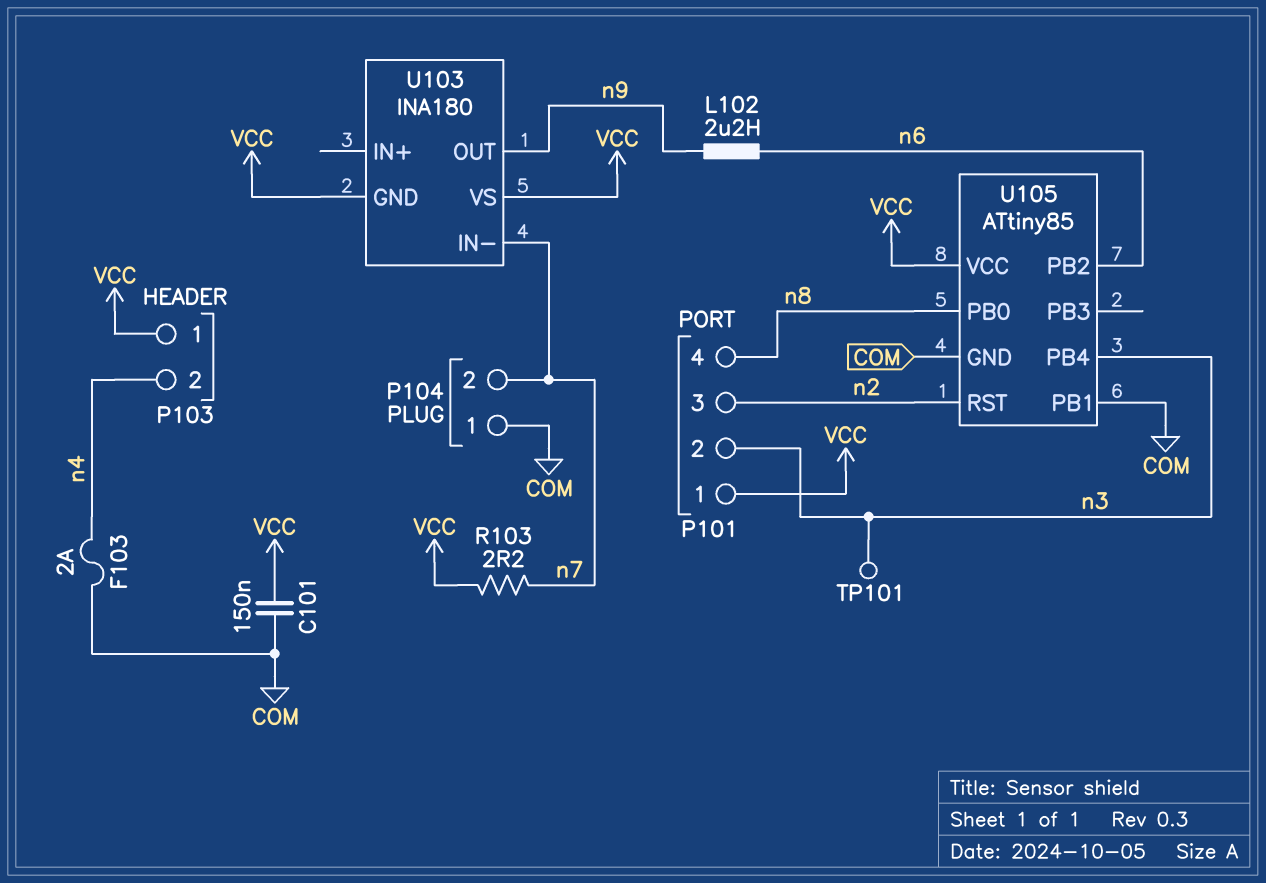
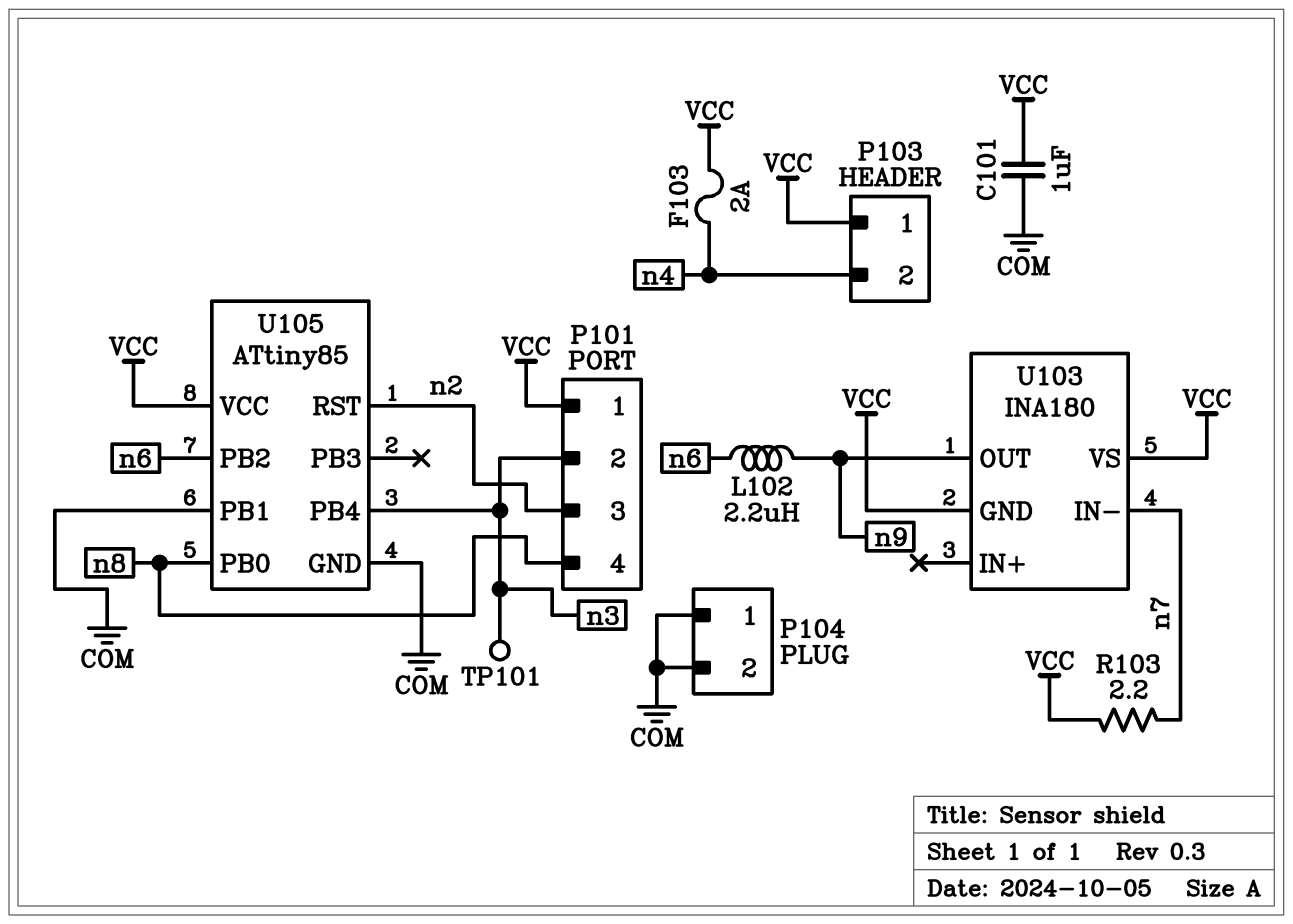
C101: 150nF (COM, VCC) -> 1uF (COM, VCC)
F103: 2A (COM, n4) -> 2A (VCC, n4)
P104 pin 2: n7 -> COM

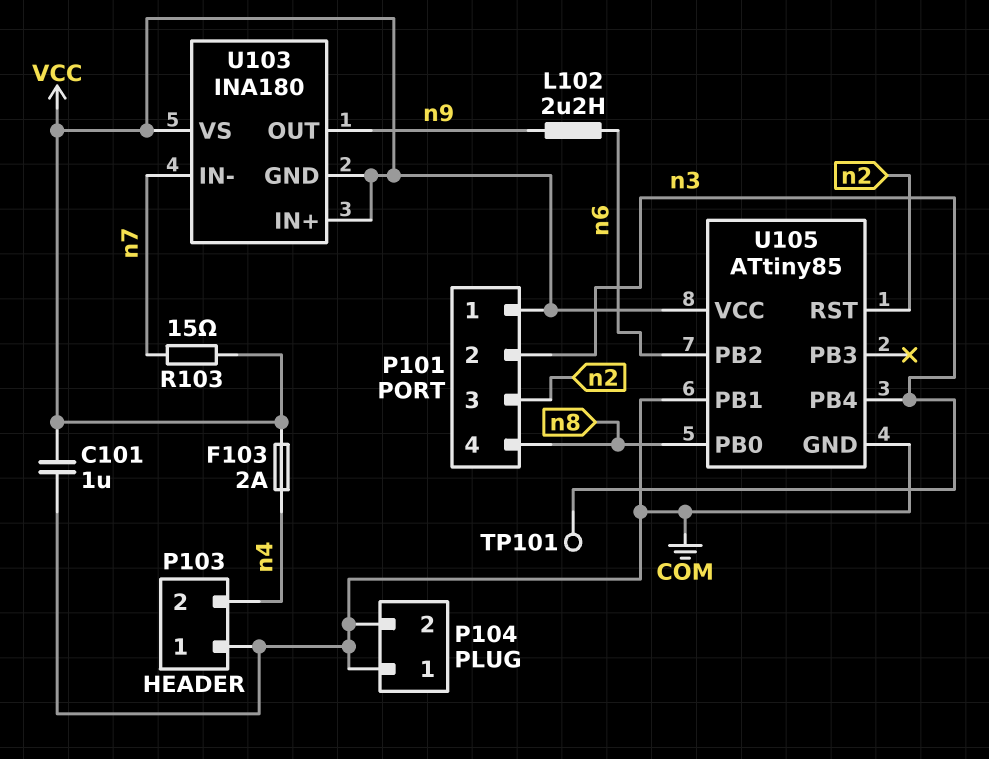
P103 pin 1: VCC -> COM
R103: 2.2 (VCC, n7) -> 15 (VCC, n7)
U103 pin IN+: none -> VCC

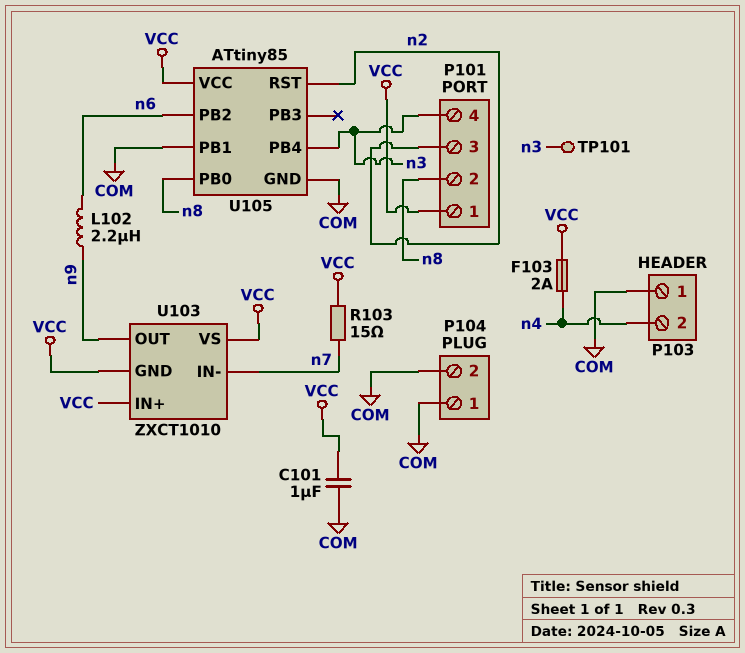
P101 pin 2: n3 -> n8
P101 pin 4: n8 -> n3
U103: INA180 -> ZXCT1010

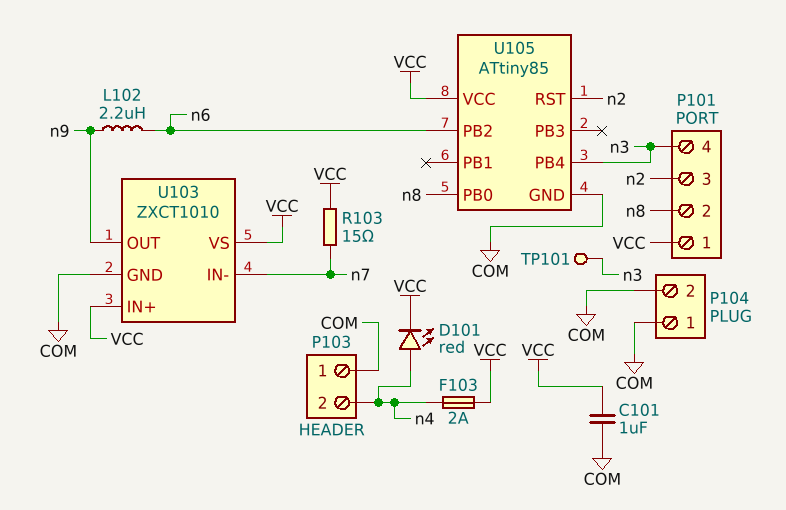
D101: none -> LED red (A n4, K VCC)
U103 pin GND: VCC -> COM
U105 pin PB1: COM -> none

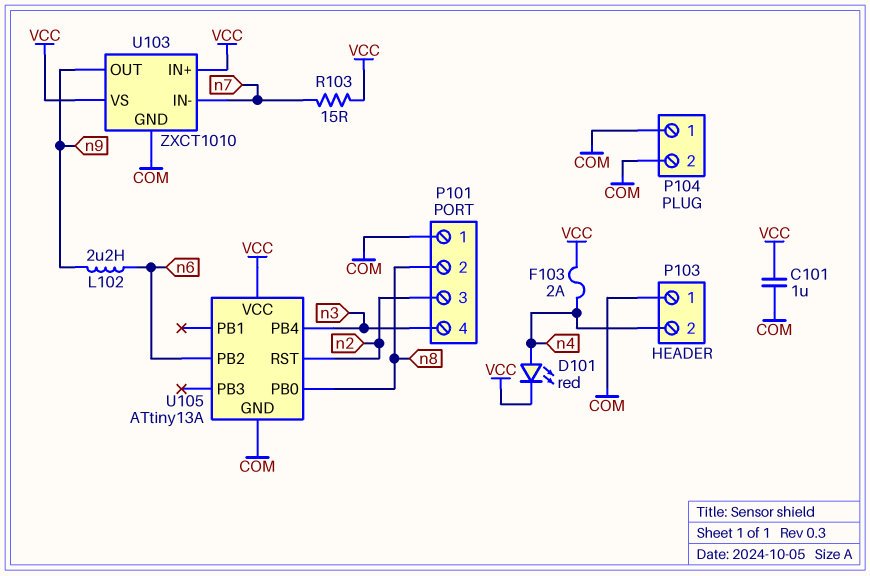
P101 pin 1: VCC -> COM
TP101: test point (n3) -> none
U105: ATtiny85 -> ATtiny13A

